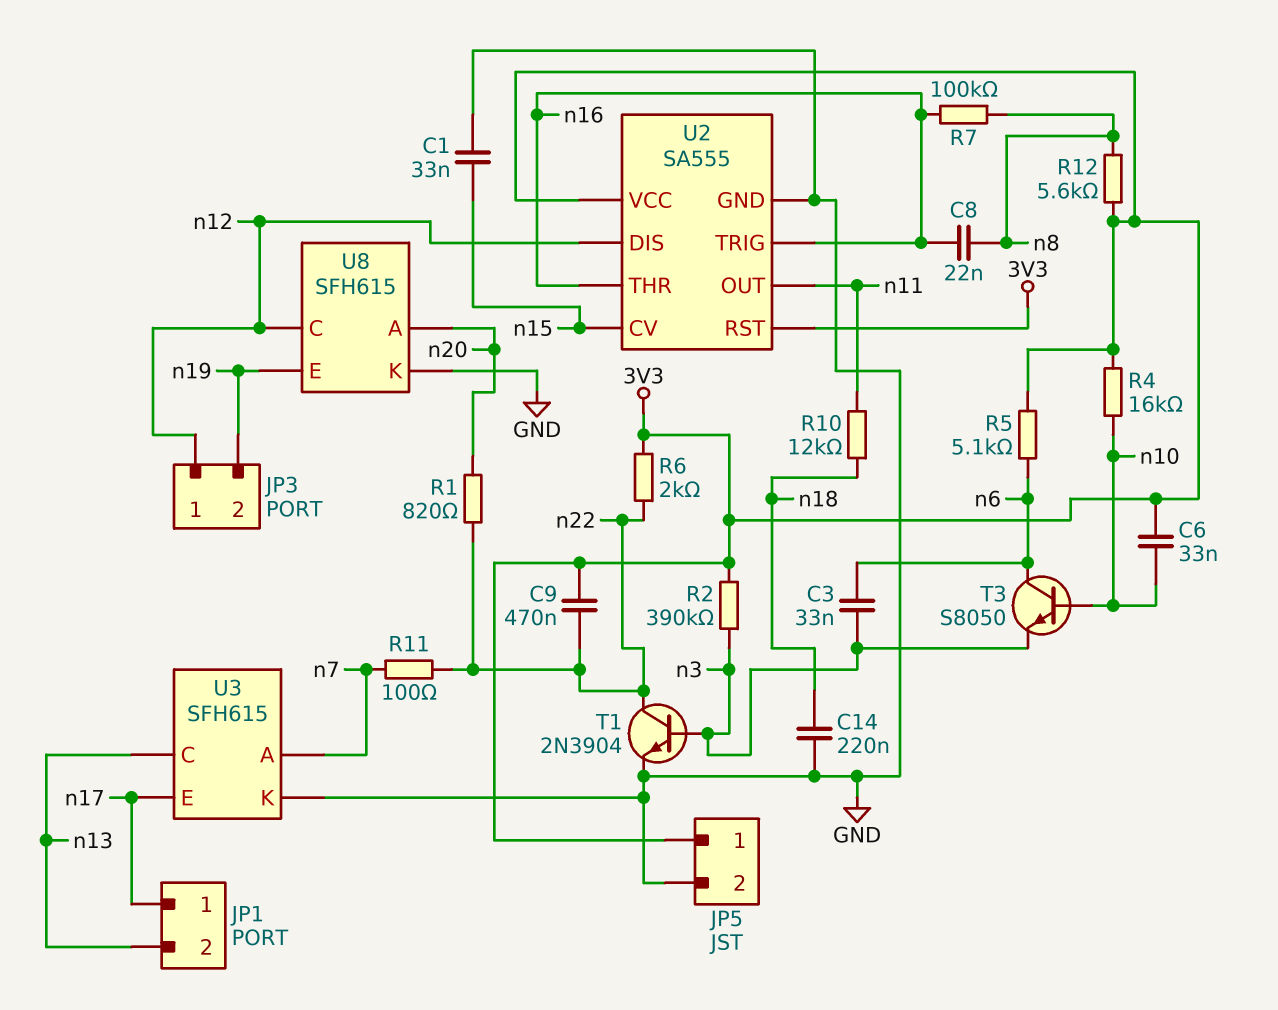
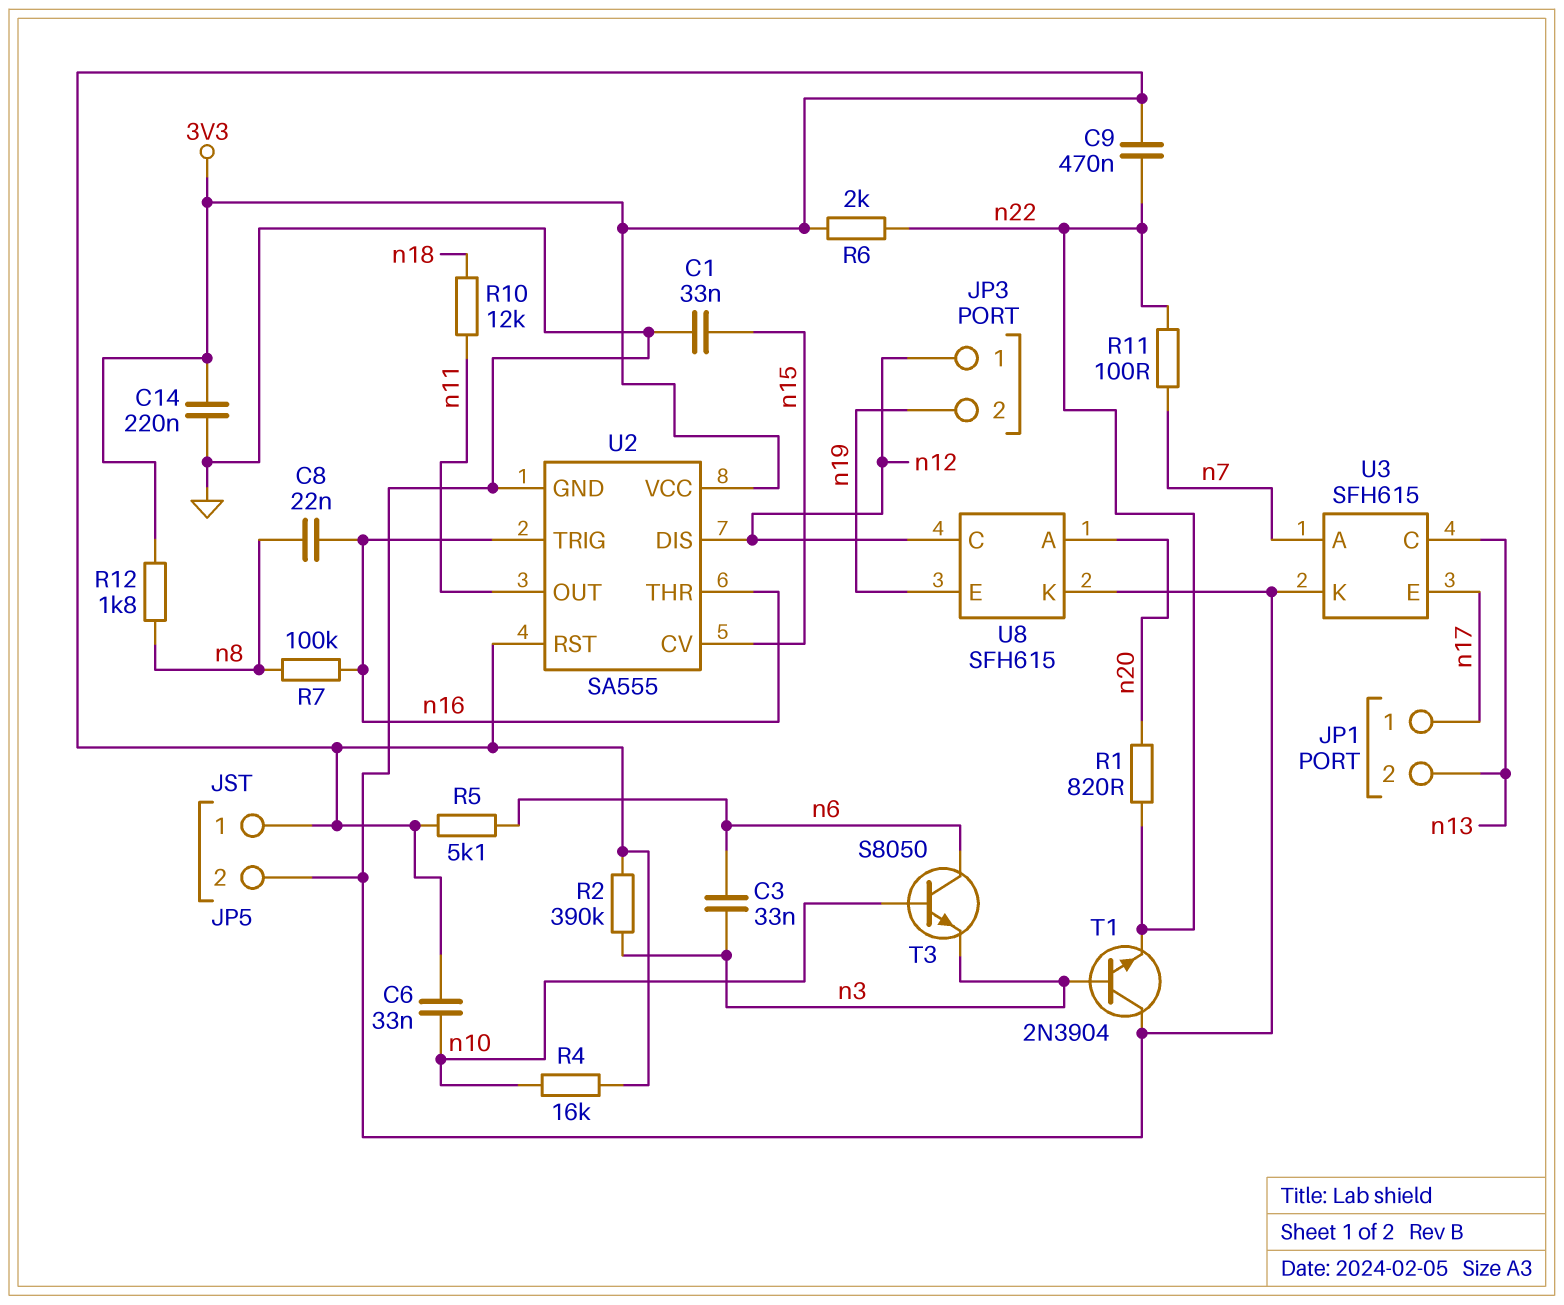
C14: 220nF (GND, n18) -> 220nF (3V3, GND)
R12: 5.6k (3V3, n8) -> 1.8k (3V3, n8)
T1: NPN 2N3904 (B n3, C n22, E GND) -> NPN 2N3904 (B n3, C GND, E n22)

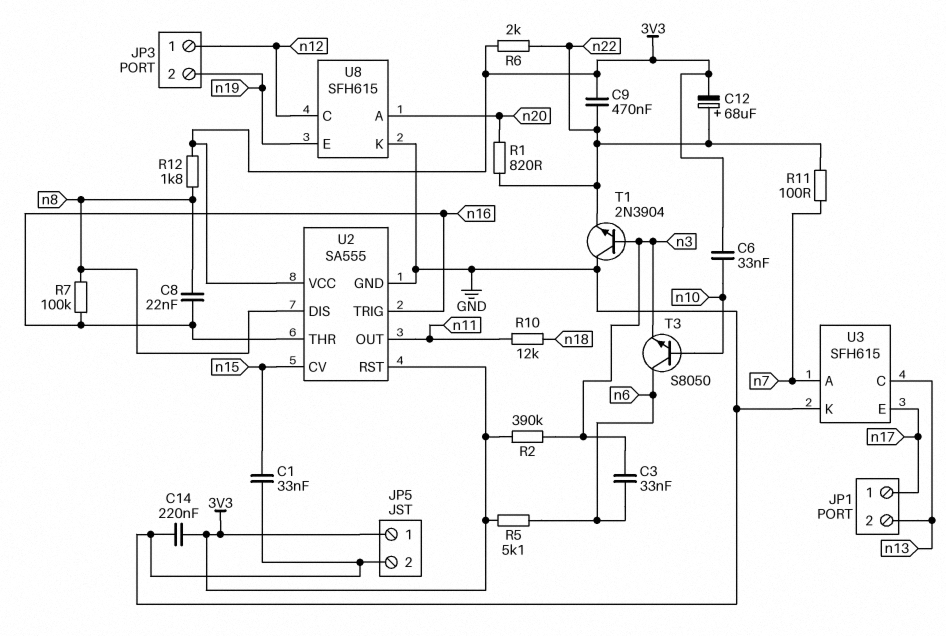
C12: none -> 68uF (plus n22, minus 3V3)
R4: 16k (3V3, n10) -> none
U2 pin DIS: n12 -> n8

